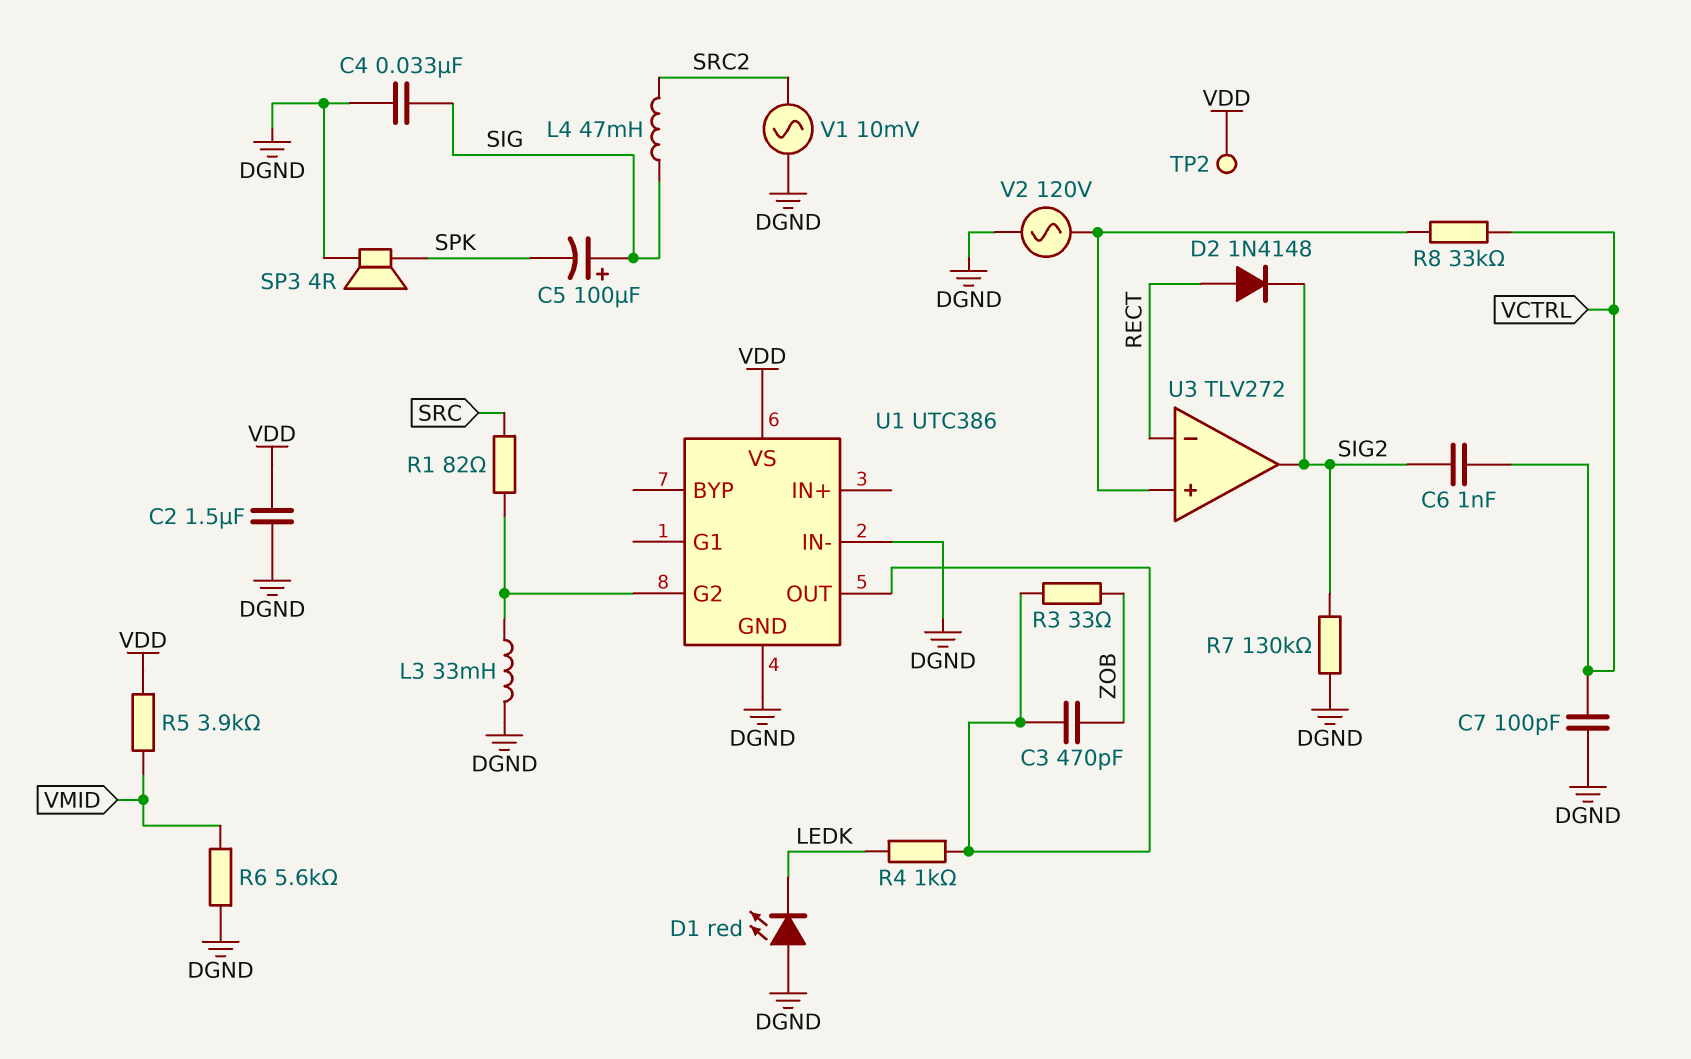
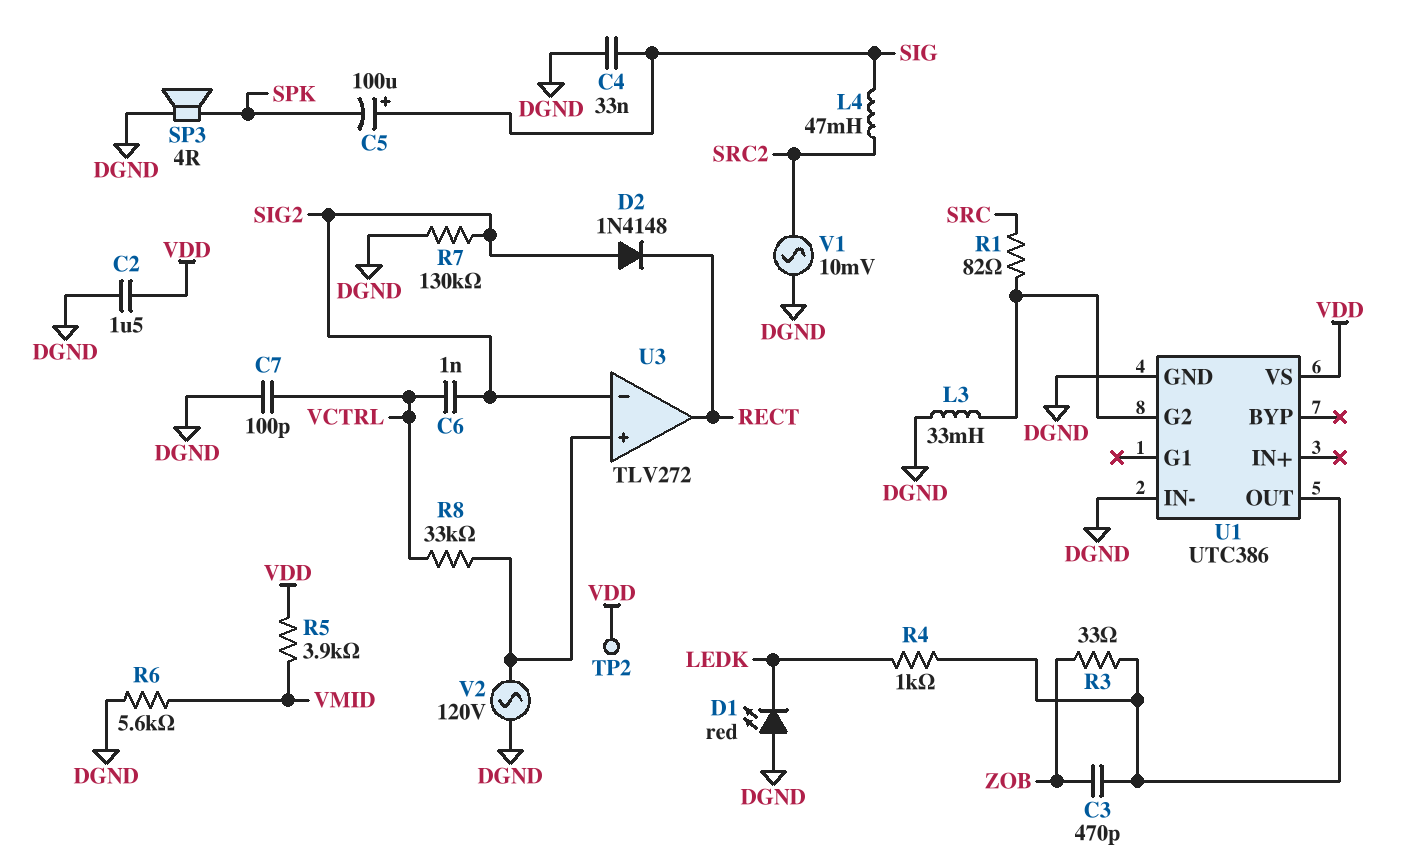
D2: diode 1N4148 (A RECT, K SIG2) -> diode 1N4148 (A SIG2, K RECT)
U3 pin in-: RECT -> SIG2
U3 pin out: SIG2 -> RECT

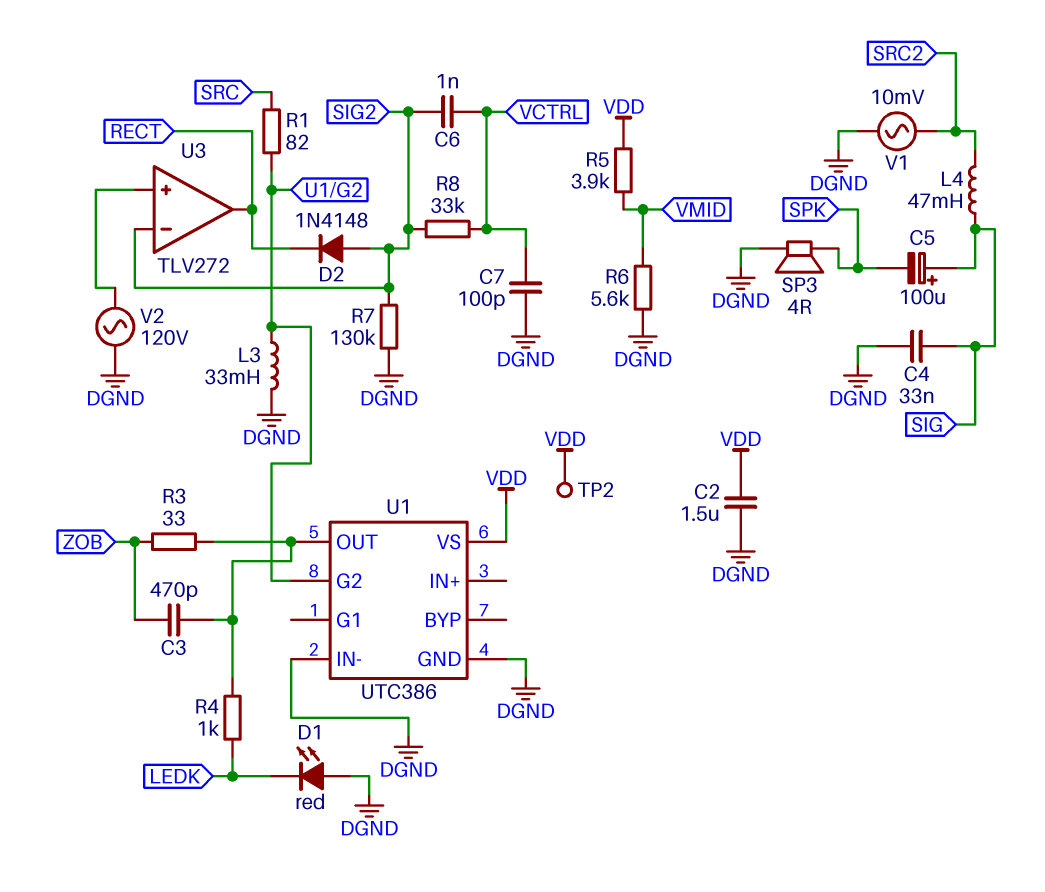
R8: 33k (U3/in+, VCTRL) -> 33k (SIG2, VCTRL)

